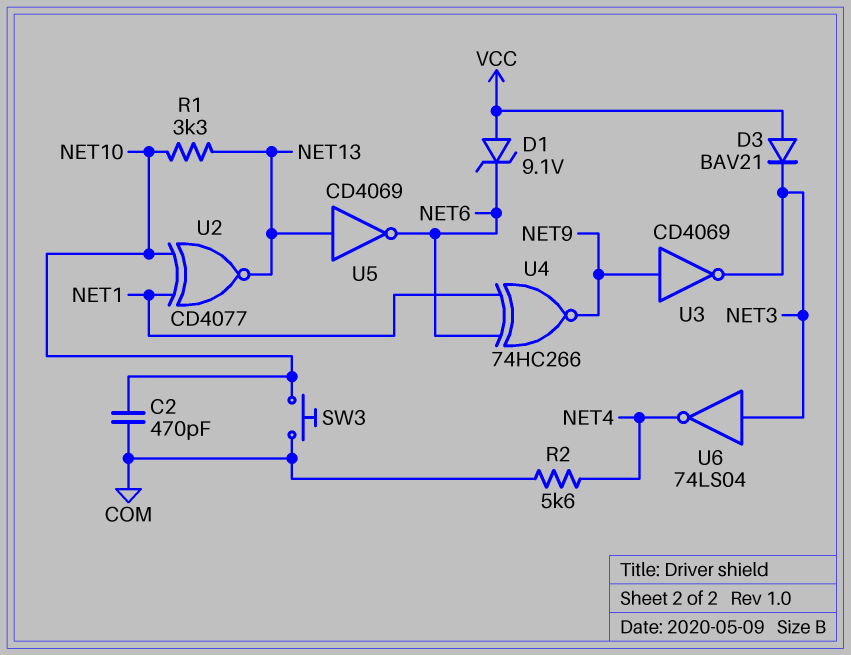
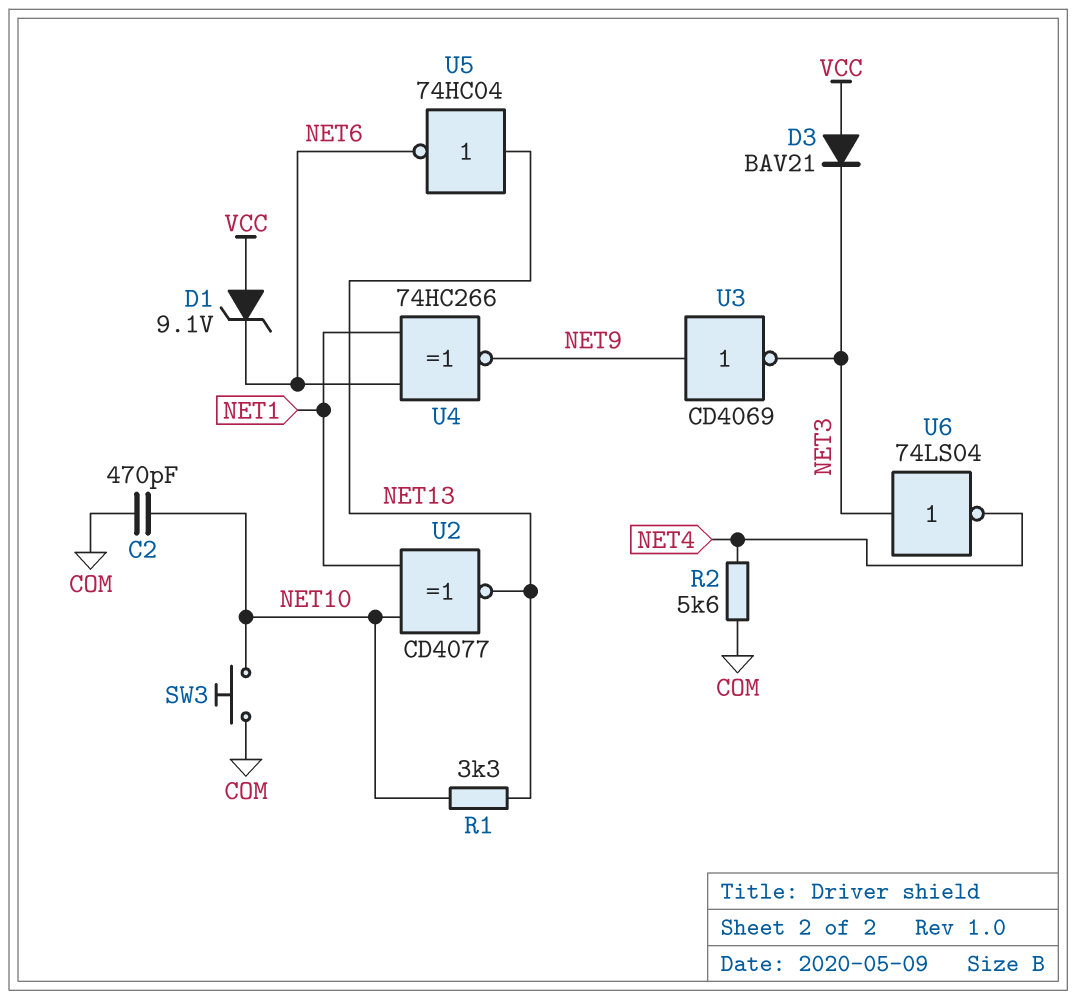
U5: NOT CD4069 (in NET13, out NET6) -> NOT 74HC04 (in NET13, out NET6)

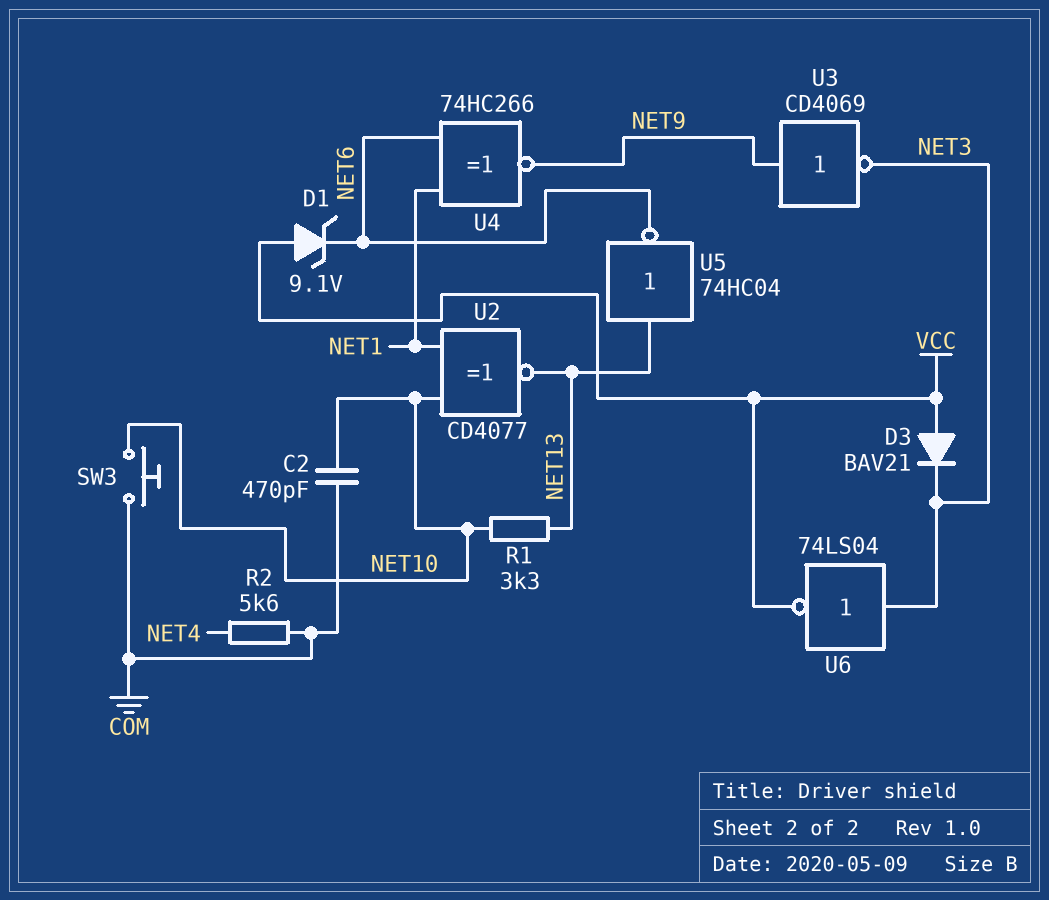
U6: NOT 74LS04 (in NET3, out NET4) -> NOT 74LS04 (in NET3, out VCC)

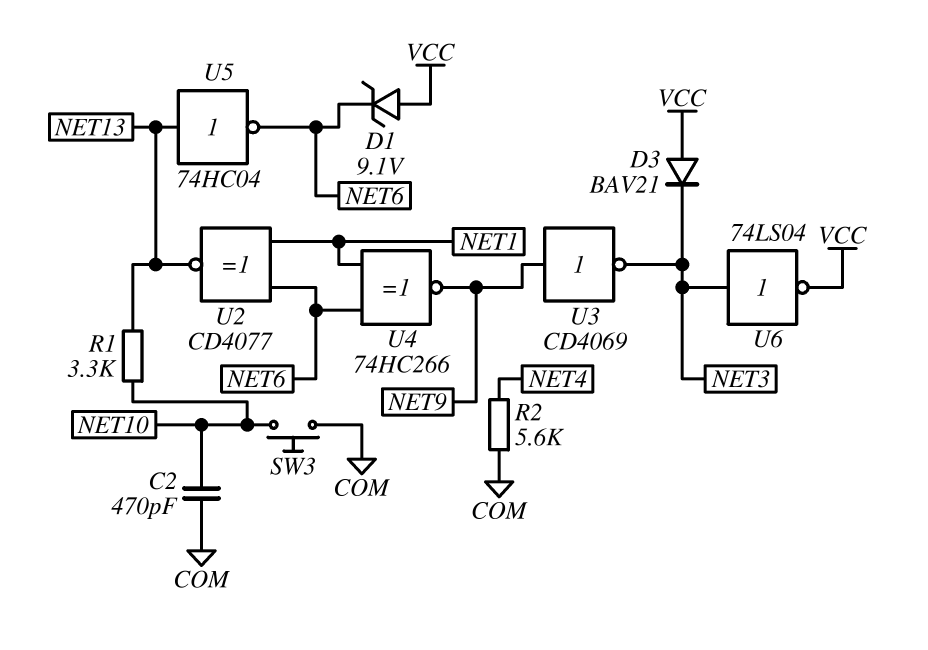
U2: XNOR CD4077 (in NET1, in NET10, out NET13) -> XNOR CD4077 (in NET1, in NET6, out NET13)

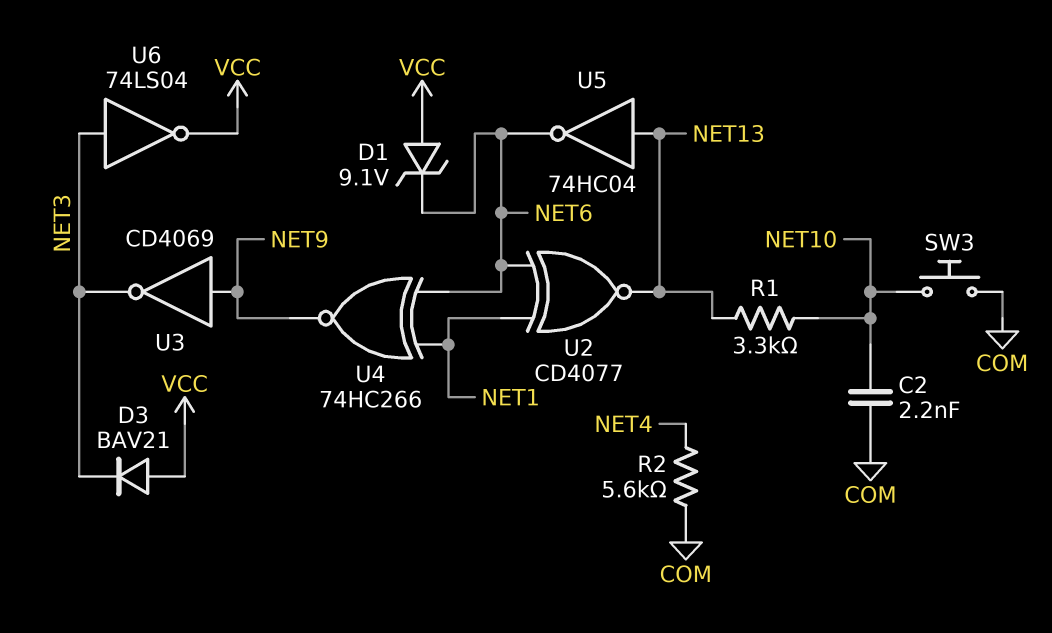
C2: 470pF (COM, NET10) -> 2.2nF (COM, NET10)

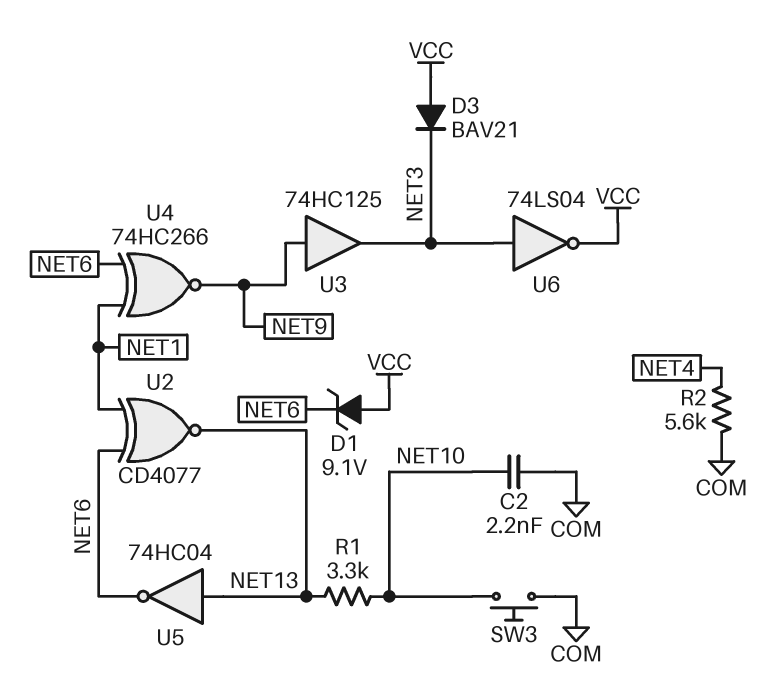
U3: NOT CD4069 (in NET9, out NET3) -> buffer 74HC125 (in NET9, out NET3)

